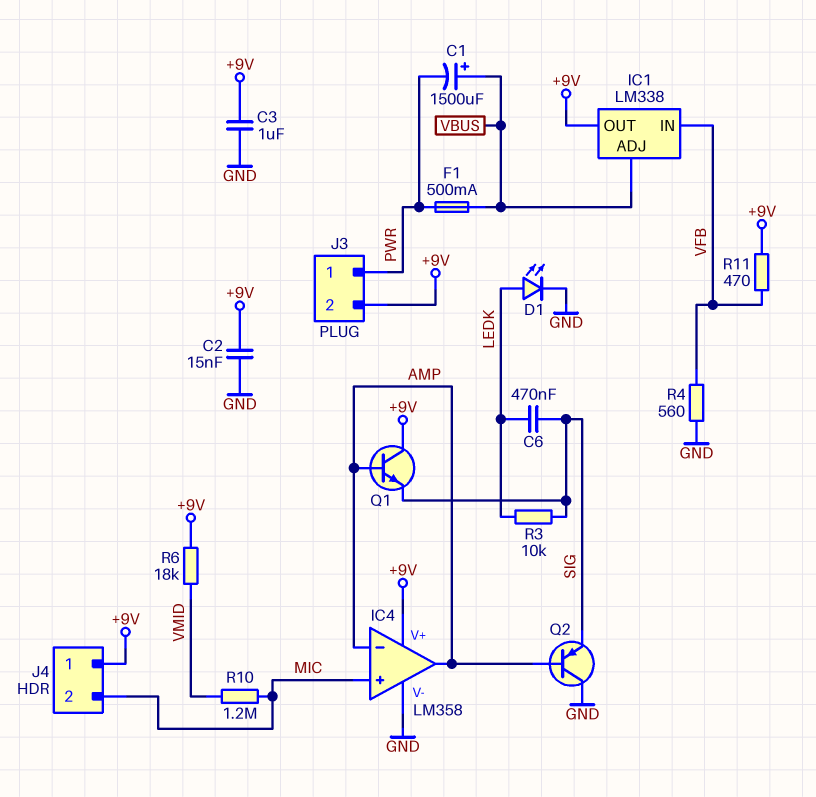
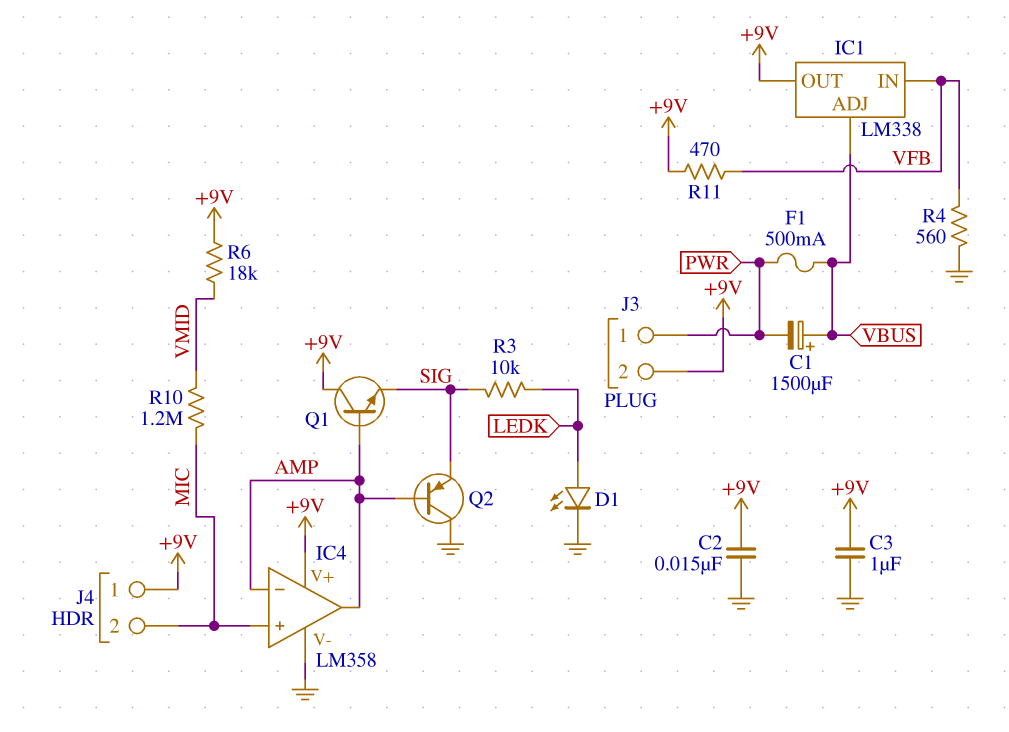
C6: 470nF (LEDK, SIG) -> none

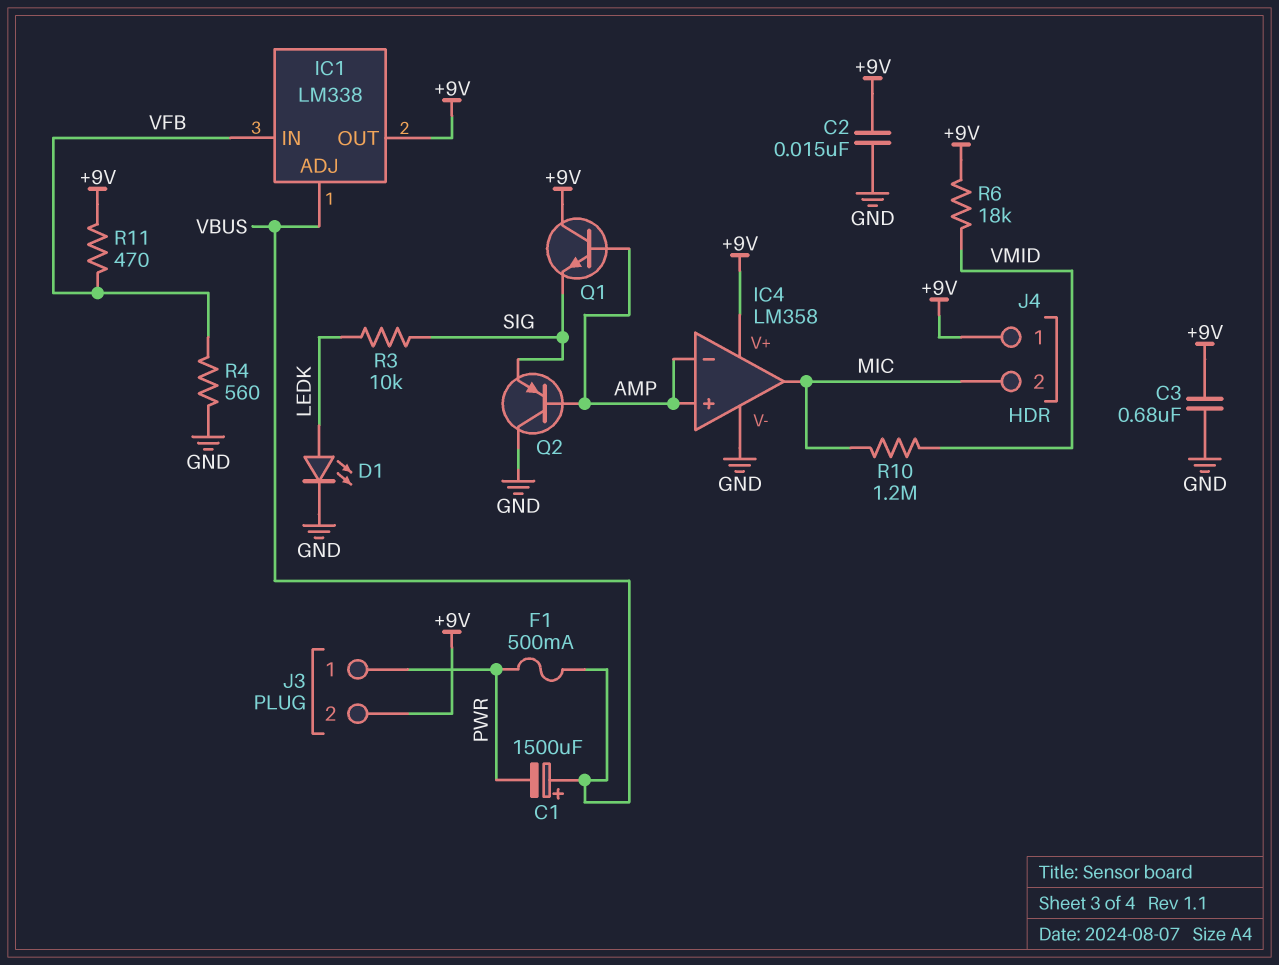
C3: 1uF (+9V, GND) -> 680nF (+9V, GND)
IC4 pin in+: MIC -> AMP
IC4 pin out: AMP -> MIC

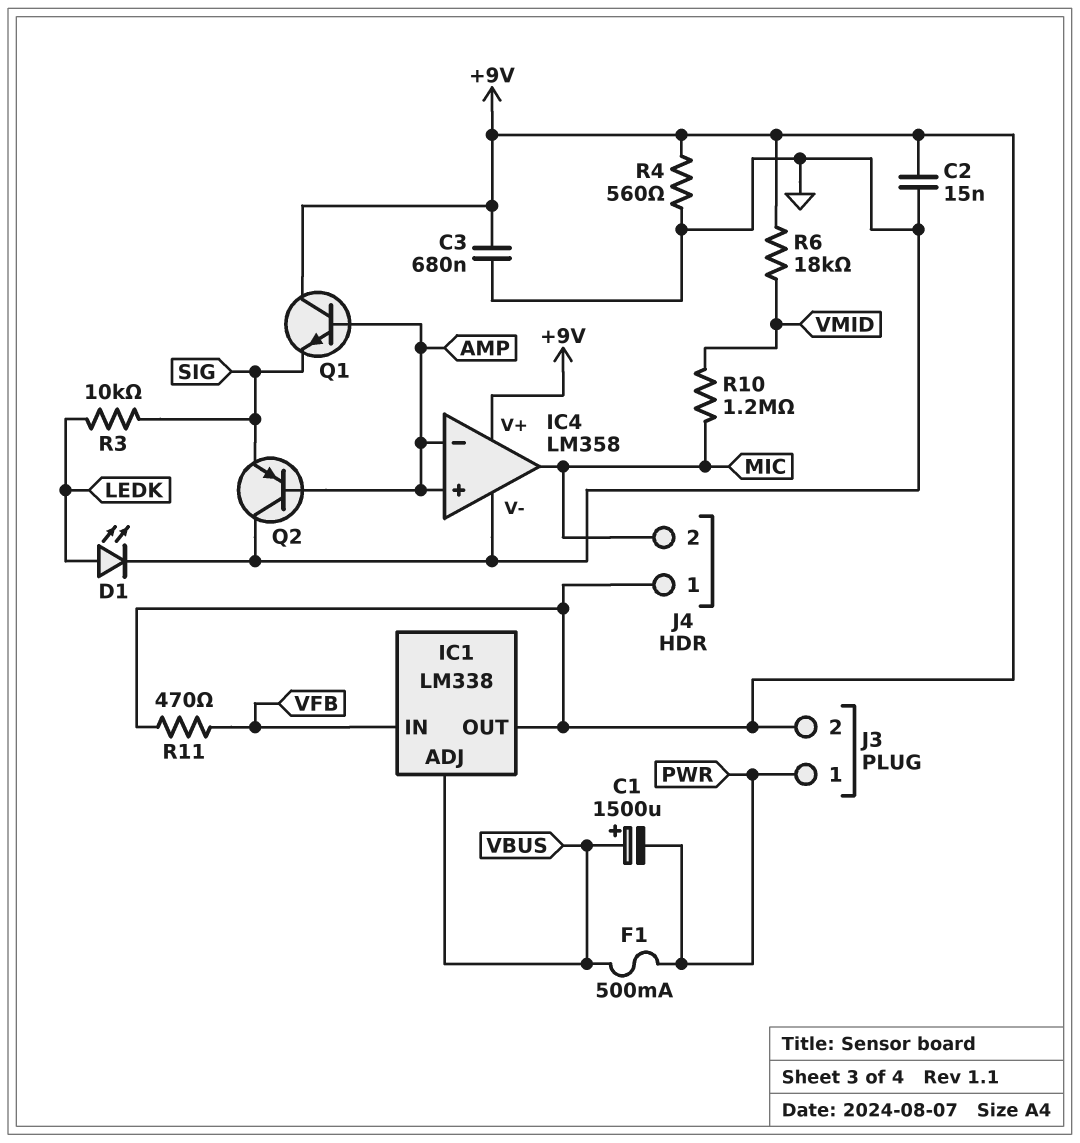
R4: 560 (GND, VFB) -> 560 (+9V, GND)

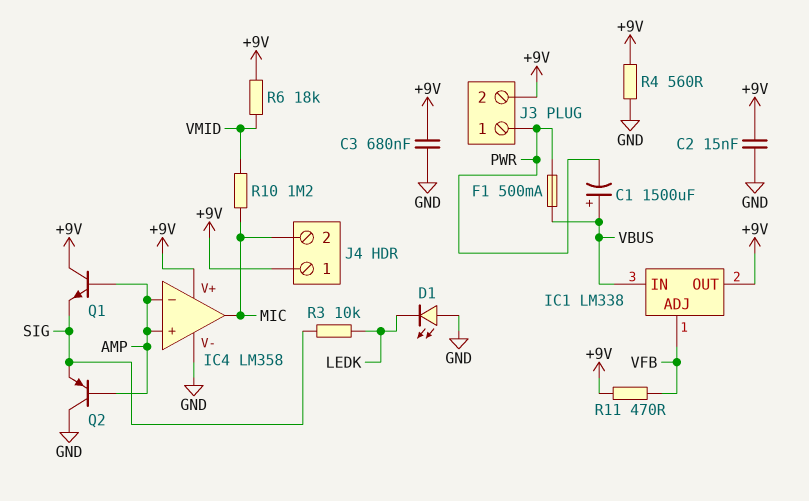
D1: LED (A LEDK, K GND) -> LED (A GND, K LEDK)
IC1 pin ADJ: VBUS -> VFB
IC1 pin IN: VFB -> VBUS

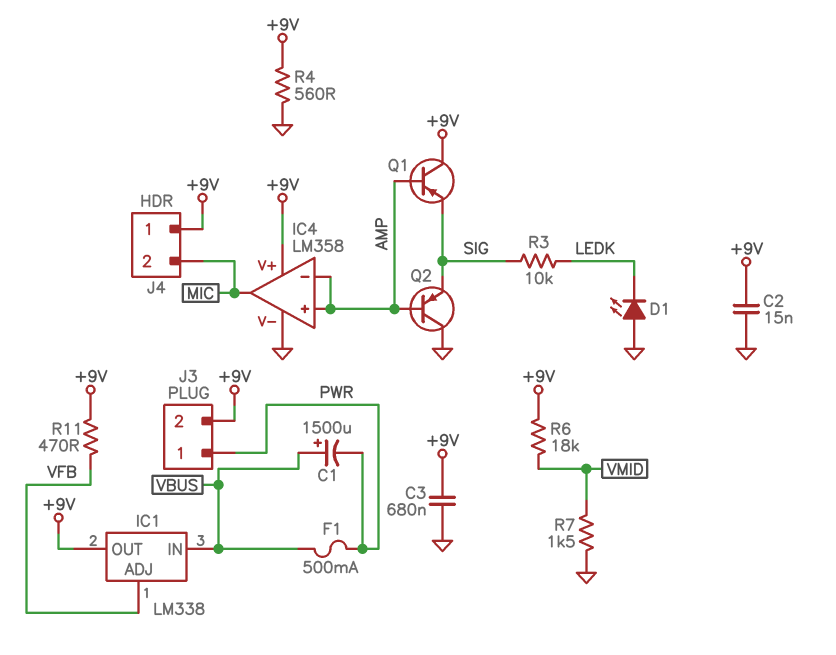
Q1: NPN (B AMP, C +9V, E SIG) -> PNP (B AMP, C +9V, E SIG)
R7: none -> 1.5k (GND, VMID)
R10: 1.2M (MIC, VMID) -> none

